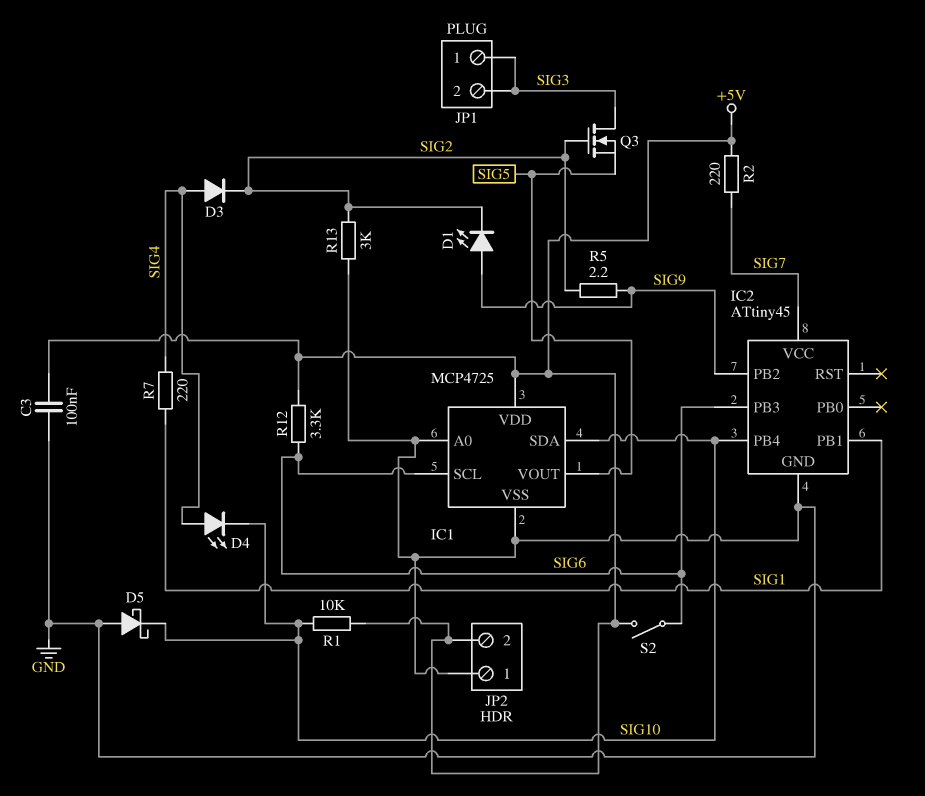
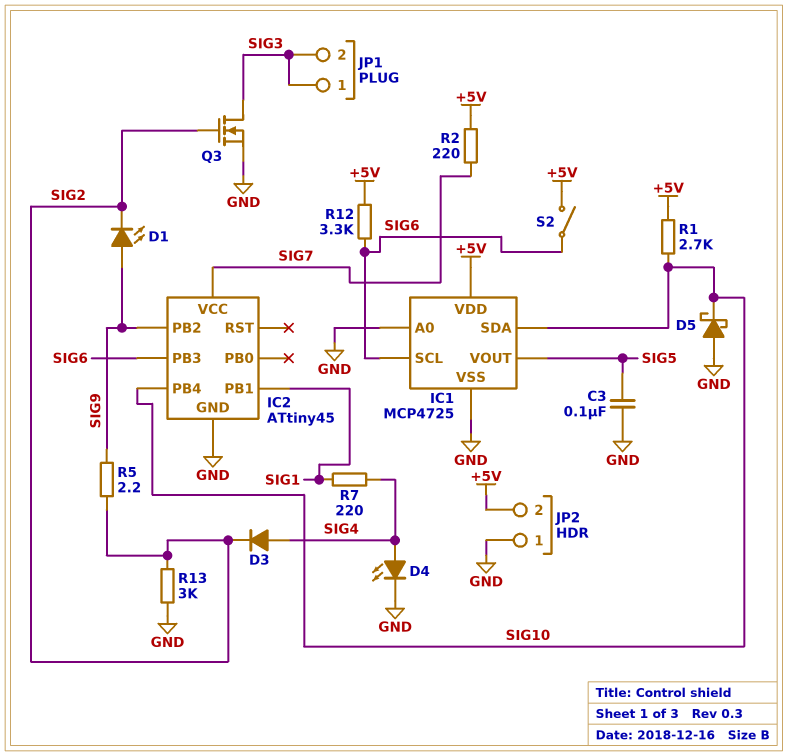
C3: 100nF (+5V, GND) -> 100nF (GND, SIG5)
D4: LED (A SIG4, K SIG10) -> LED (A SIG4, K GND)
Q3: NMOS (G SIG2, D SIG3, S SIG5) -> NMOS (G SIG2, D SIG3, S GND)
R1: 10k (+5V, SIG10) -> 2.7k (+5V, SIG10)

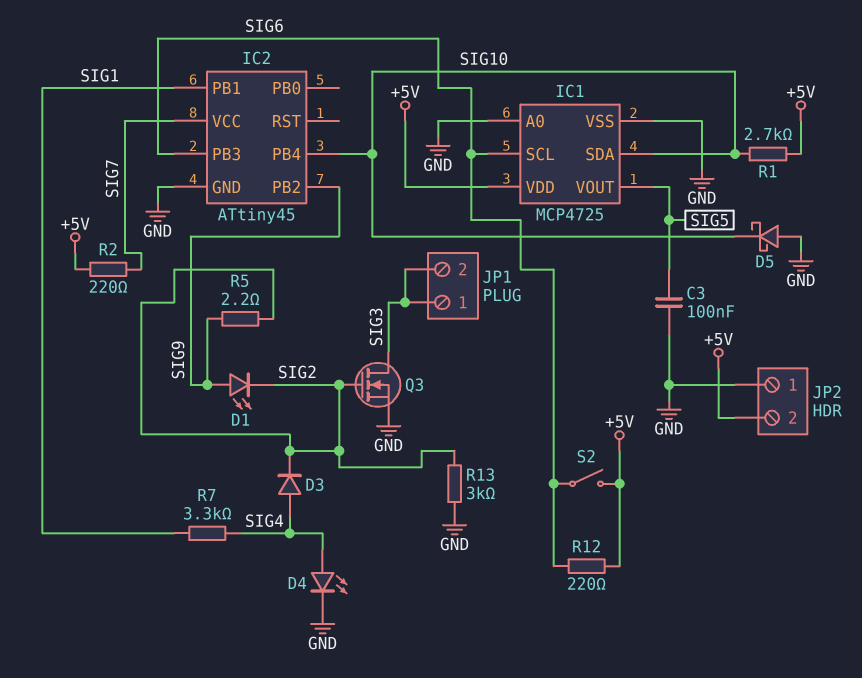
R7: 220 (SIG1, SIG4) -> 3.3k (SIG1, SIG4)
R12: 3.3k (+5V, SIG6) -> 220 (+5V, SIG6)

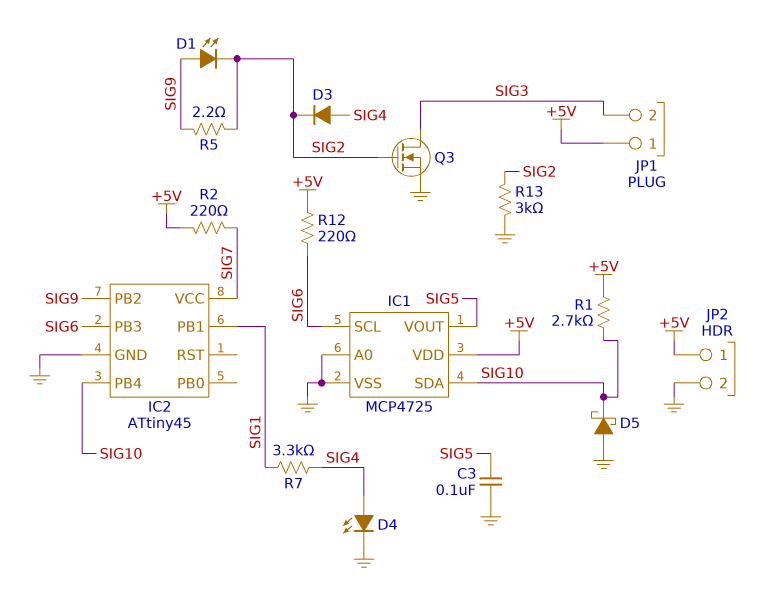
JP1 pin 1: SIG3 -> +5V
JP2 pin 1: GND -> +5V
JP2 pin 2: +5V -> GND
S2: switch (+5V, SIG6) -> none

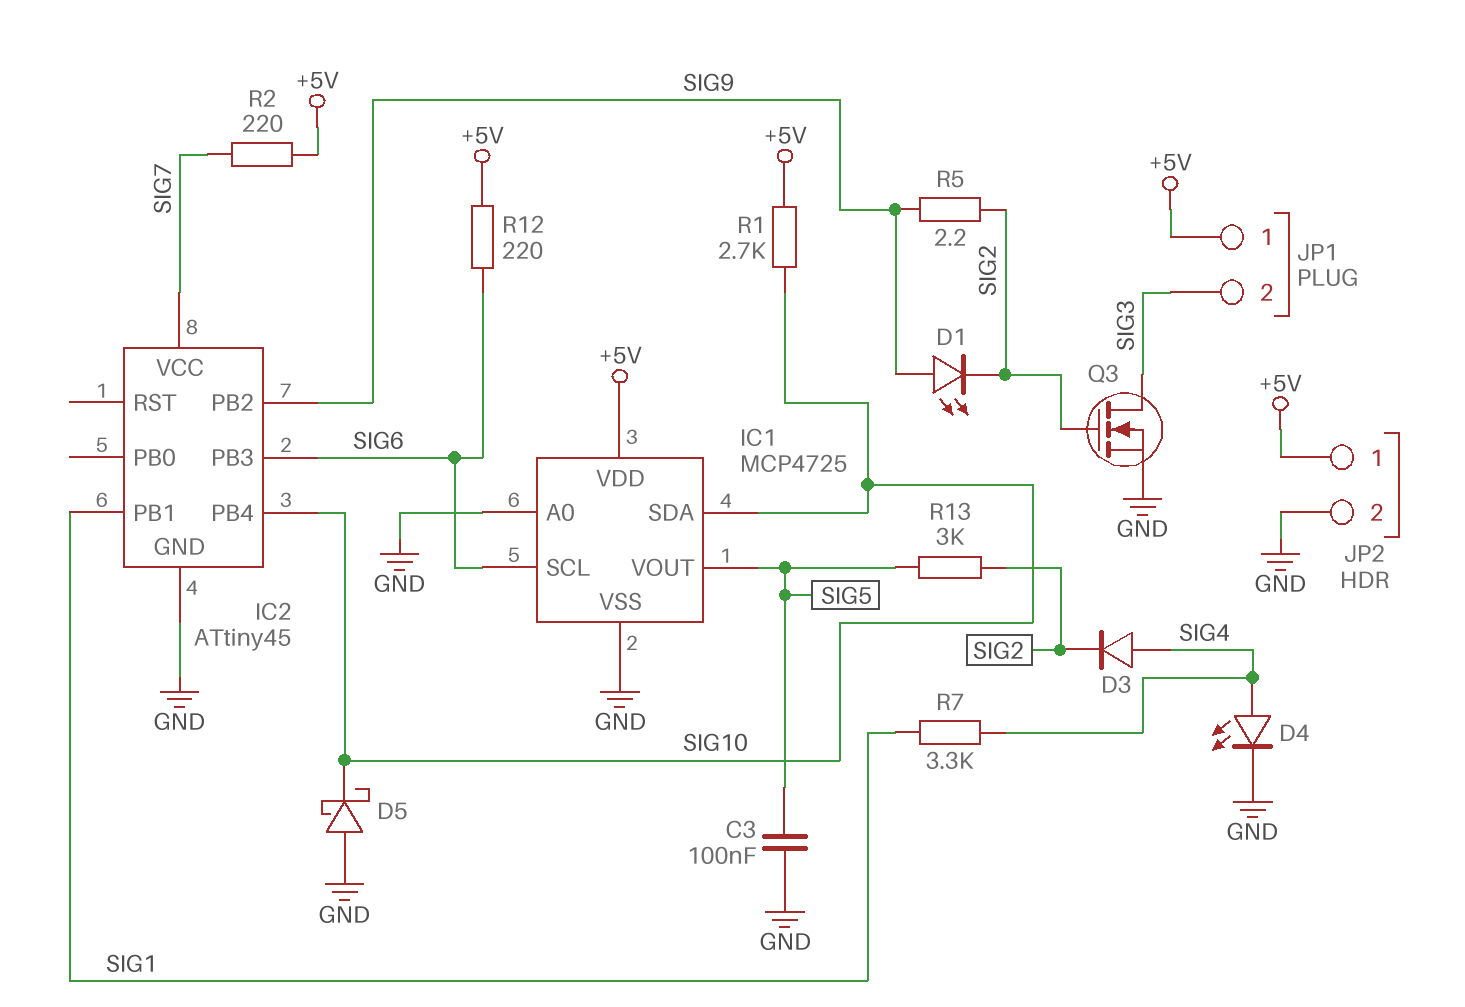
R13: 3k (GND, SIG2) -> 3k (SIG2, SIG5)

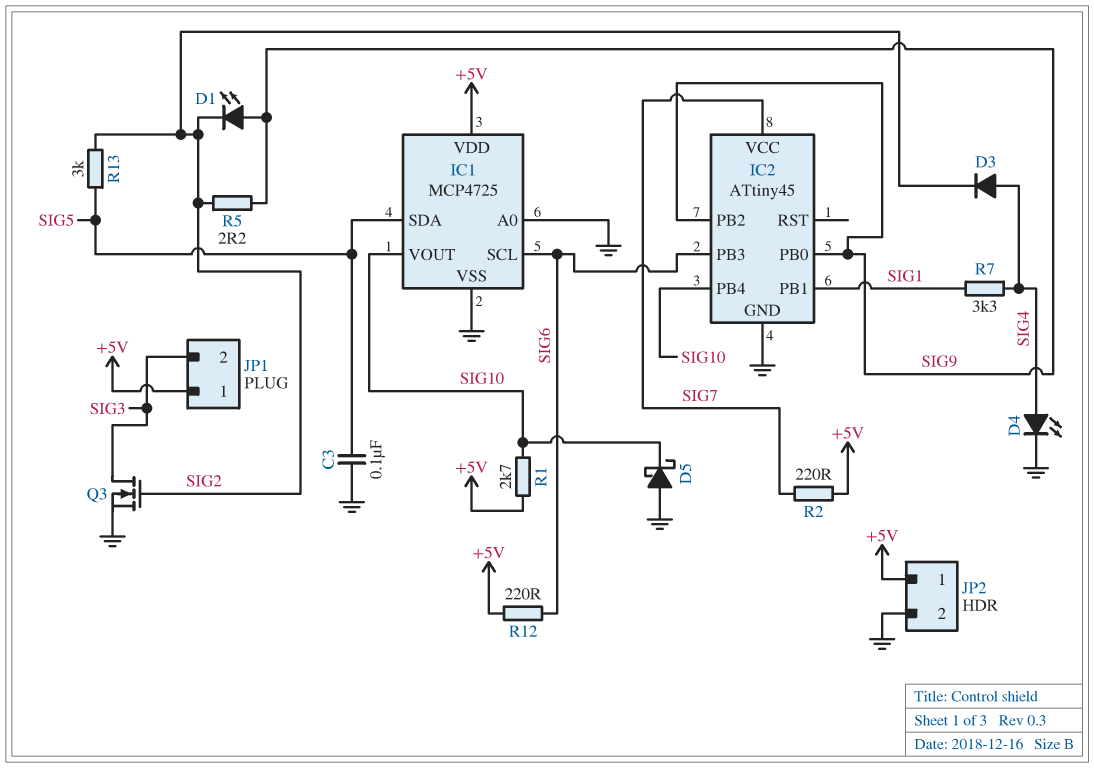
IC1 pin SDA: SIG10 -> SIG5
IC1 pin VOUT: SIG5 -> SIG10
IC2 pin PB0: none -> SIG9

